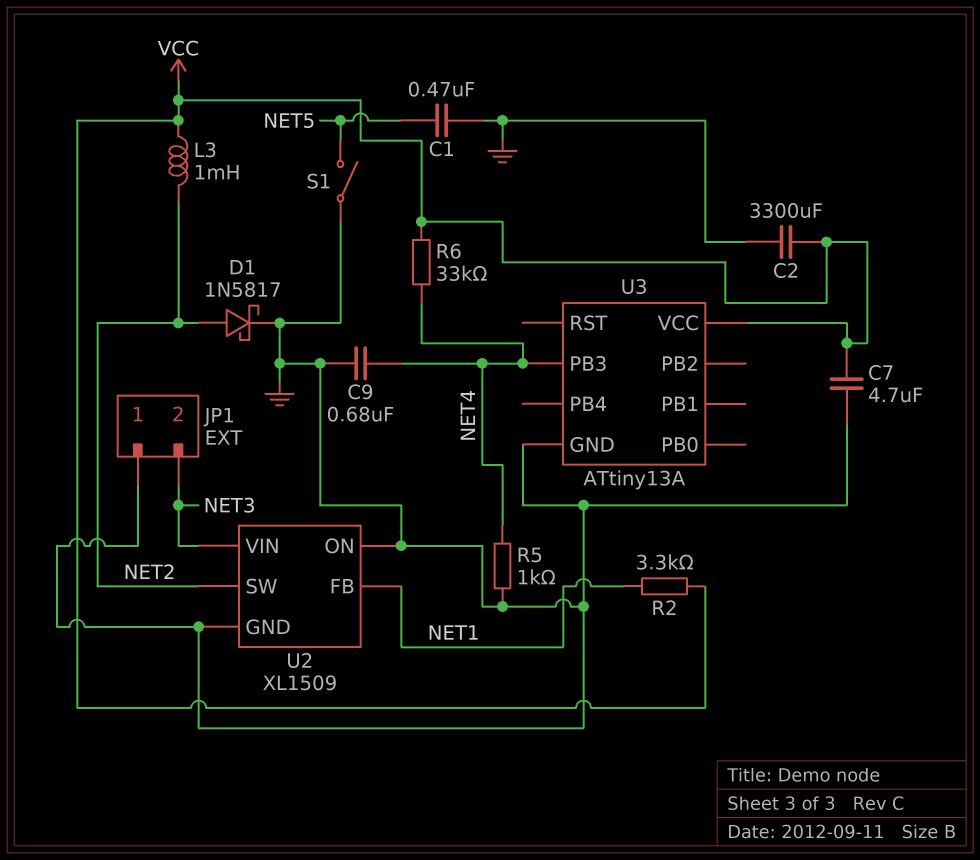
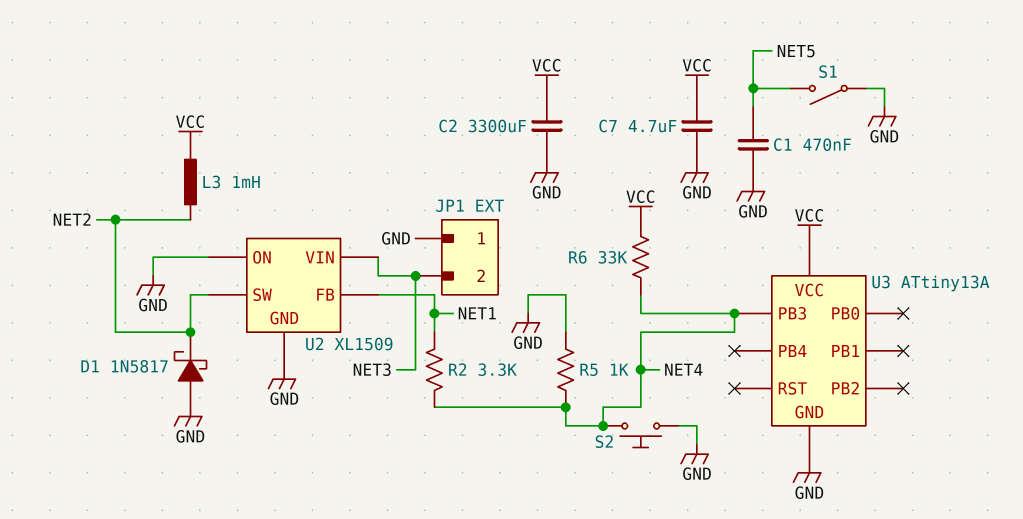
C9: 680nF (GND, NET4) -> none
D1: schottky 1N5817 (A NET2, K GND) -> schottky 1N5817 (A GND, K NET2)
R2: 3.3k (NET1, VCC) -> 3.3k (NET1, NET4)
S2: none -> button (GND, NET4)

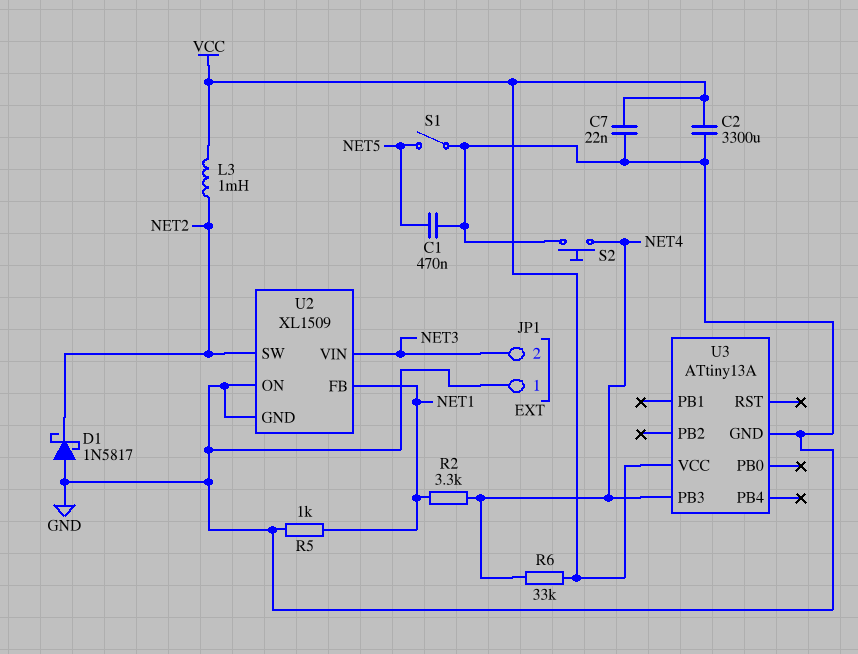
C7: 4.7uF (GND, VCC) -> 22nF (GND, VCC)
R5: 1k (GND, NET4) -> 1k (GND, NET1)

